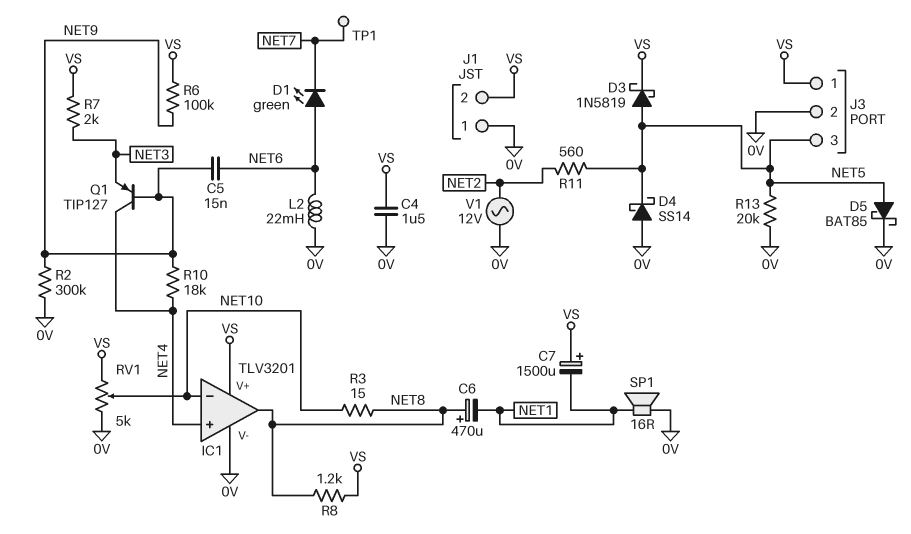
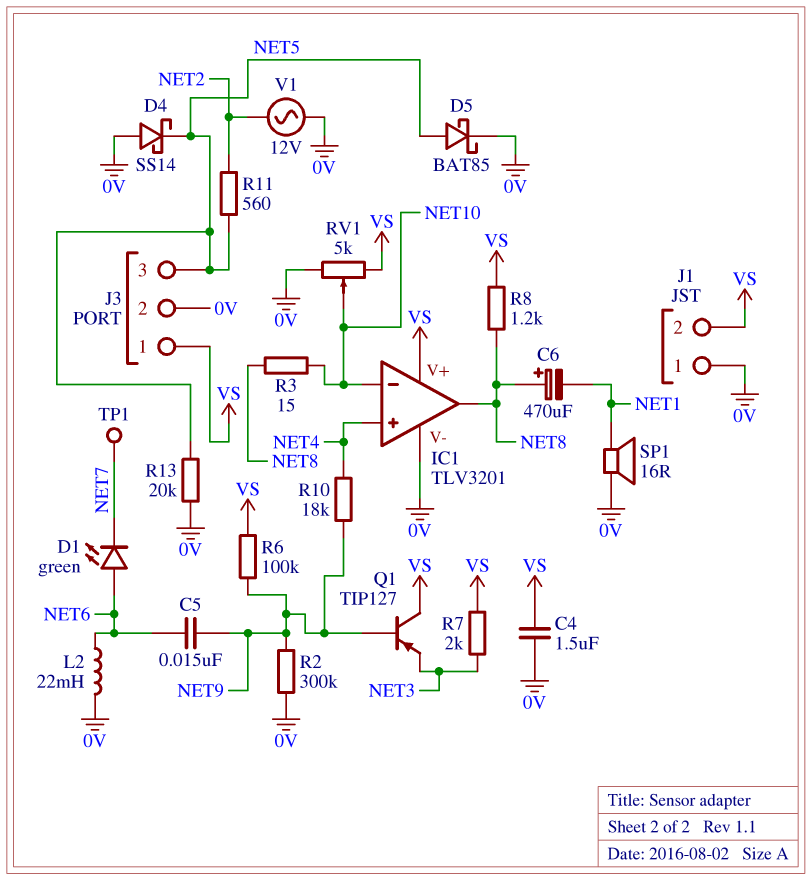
C7: 1500uF (plus VS, minus NET1) -> none
D3: schottky 1N5819 (A NET5, K VS) -> none
Q1: PNP TIP127 (B NET9, C NET4, E NET3) -> PNP TIP127 (B NET9, C VS, E NET3)

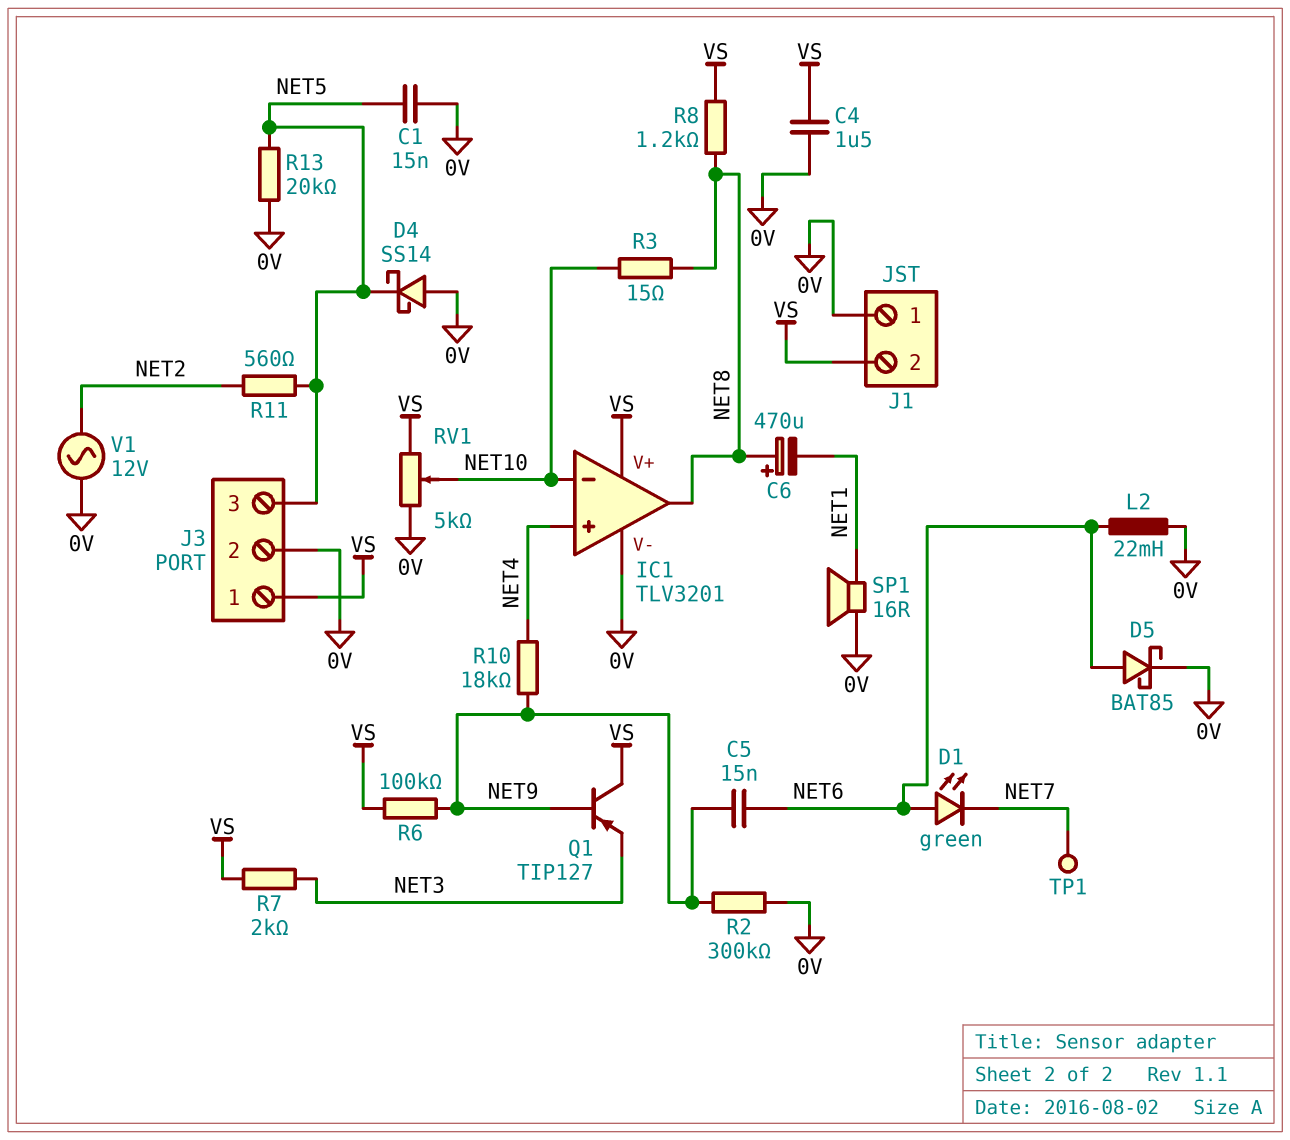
C1: none -> 15nF (0V, NET5)
D5: schottky BAT85 (A NET5, K 0V) -> schottky BAT85 (A NET6, K 0V)

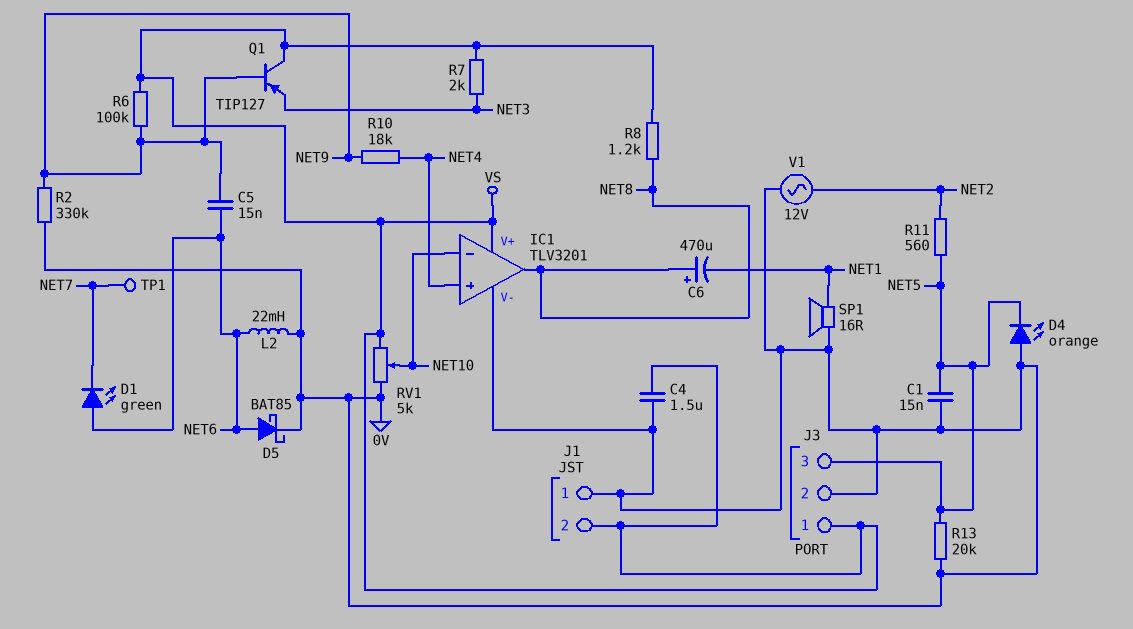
D4: schottky SS14 (A 0V, K NET5) -> LED orange (A 0V, K NET5)
R2: 300k (0V, NET9) -> 330k (0V, NET9)
R3: 15 (NET8, NET10) -> none

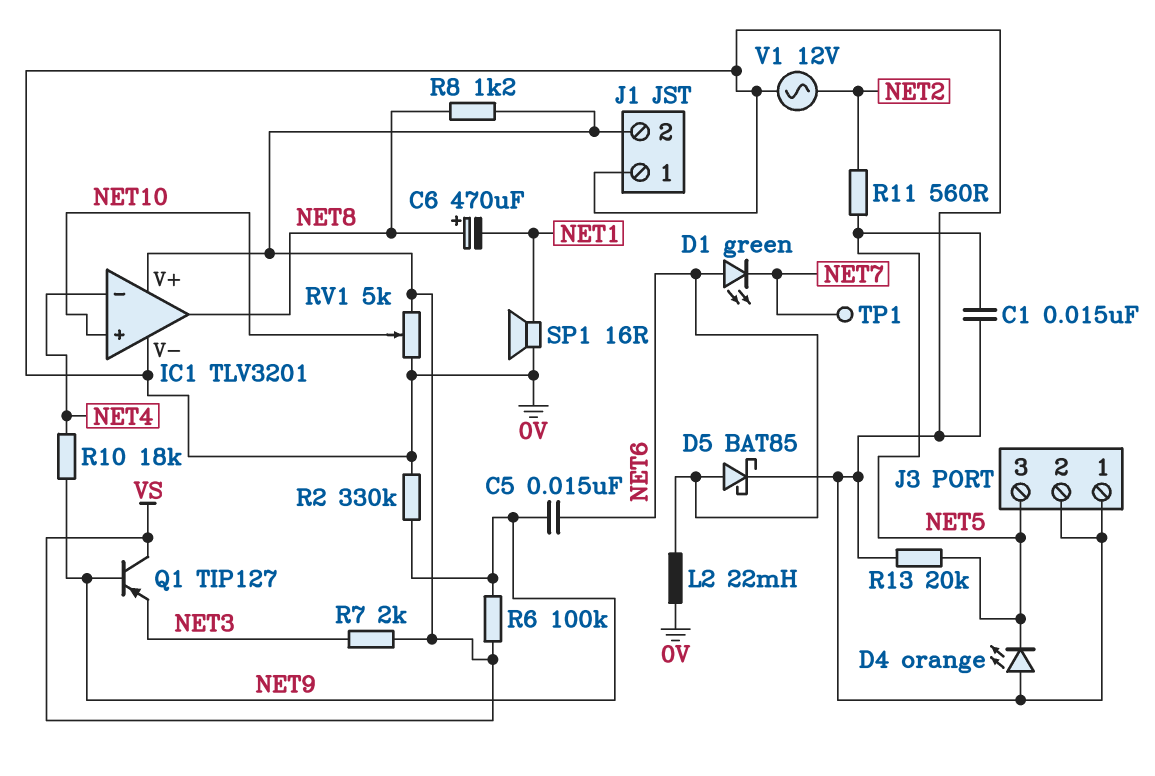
C4: 1.5uF (0V, VS) -> none
IC1 pin in+: NET4 -> NET10
IC1 pin in-: NET10 -> NET4
J3 pin 1: VS -> 0V

